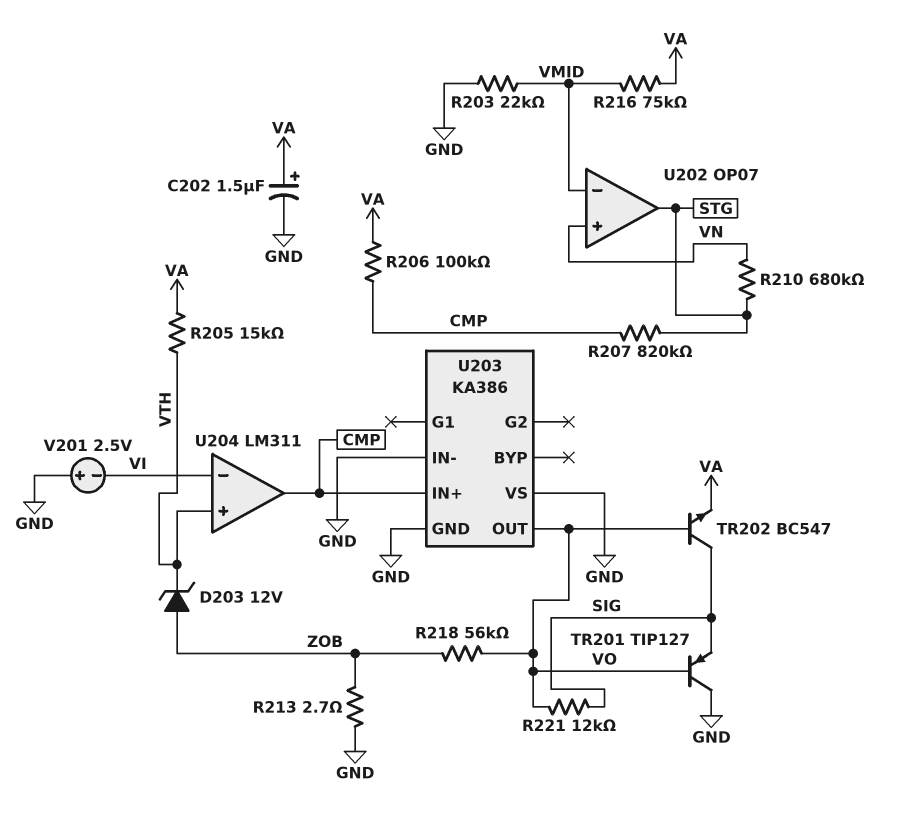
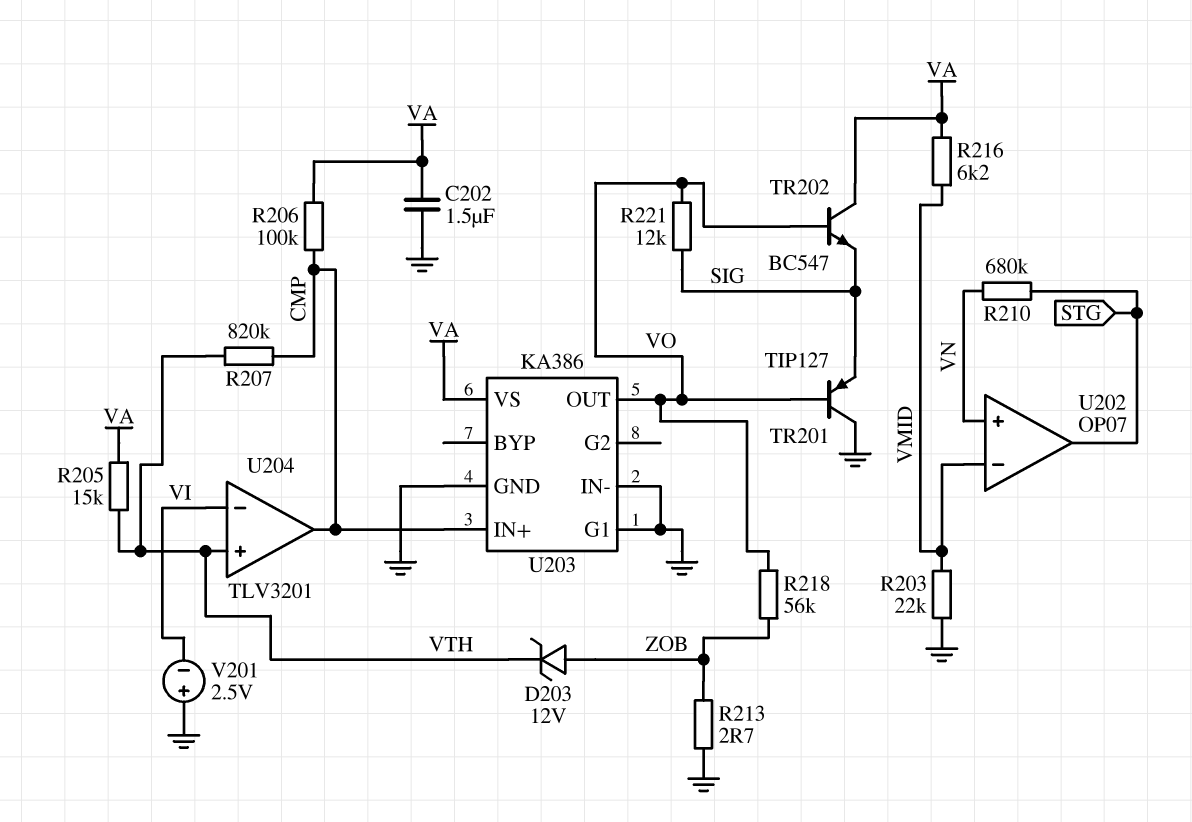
C202: 1.5uF (plus VA, minus GND) -> 1.5uF (GND, VA)
R207: 820k (CMP, STG) -> 820k (CMP, VTH)
R216: 75k (VA, VMID) -> 6.2k (VA, VMID)
TR202: NPN BC547 (B VO, C SIG, E VA) -> NPN BC547 (B VO, C VA, E SIG)
U203 pin G1: none -> GND
U203 pin VS: GND -> VA
U204: LM311 -> TLV3201

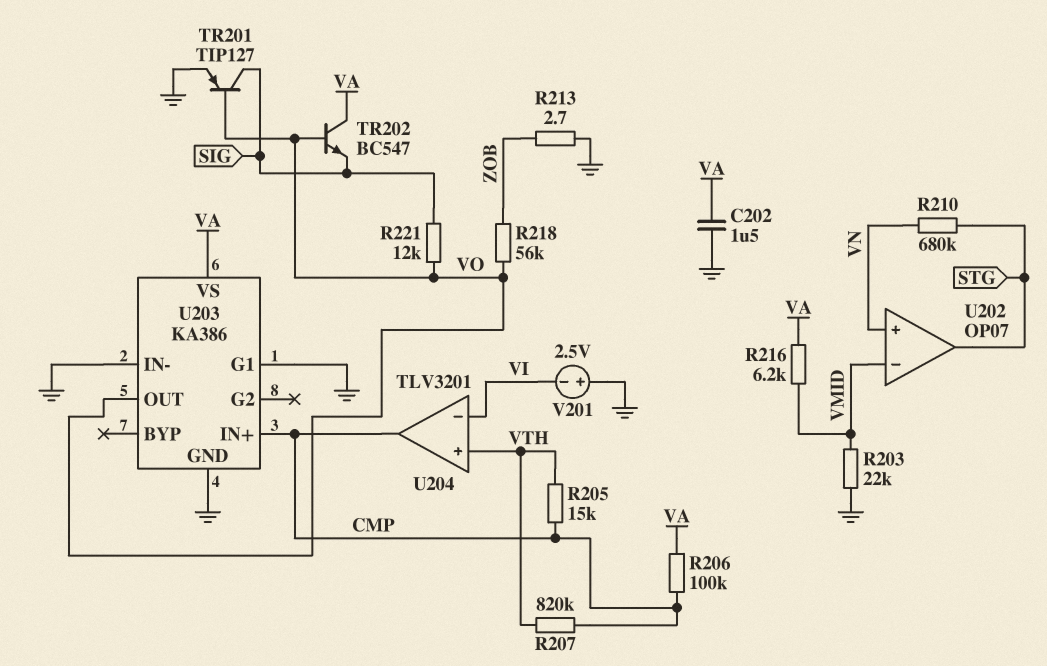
D203: zener 12V (A ZOB, K VTH) -> none
R205: 15k (VA, VTH) -> 15k (CMP, VTH)
TR201: PNP TIP127 (B VO, C GND, E SIG) -> PNP TIP127 (B VO, C SIG, E GND)

